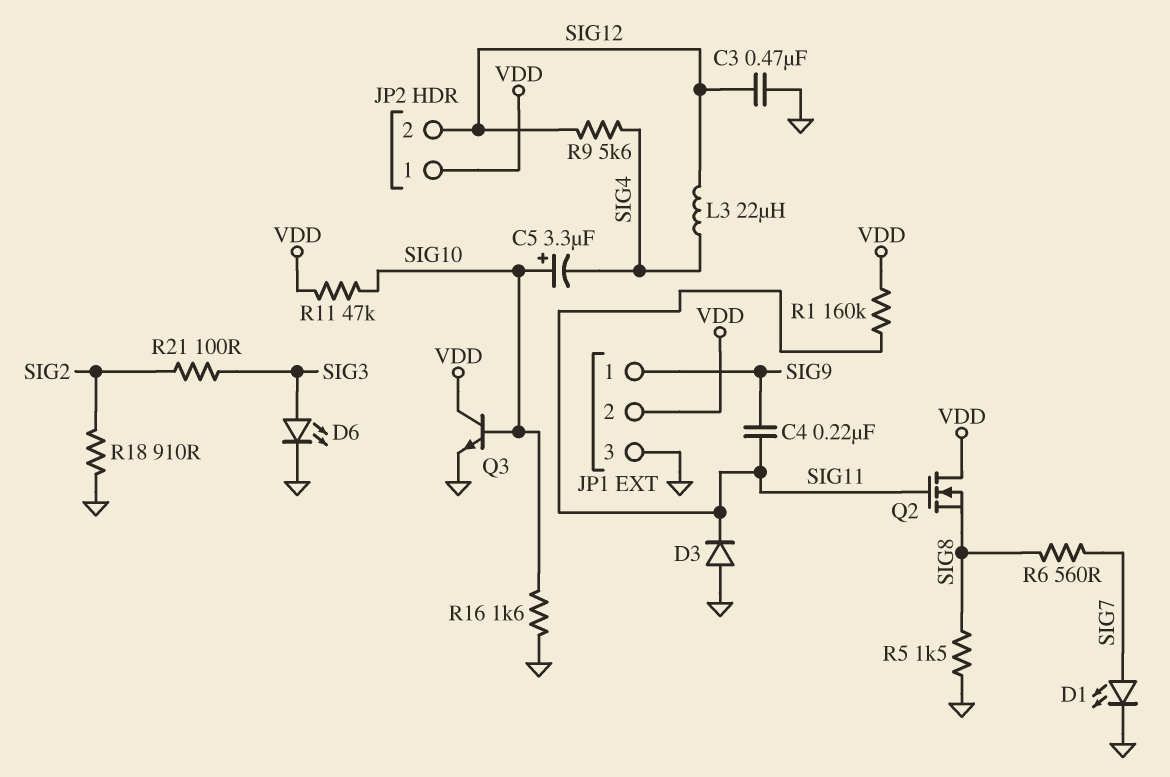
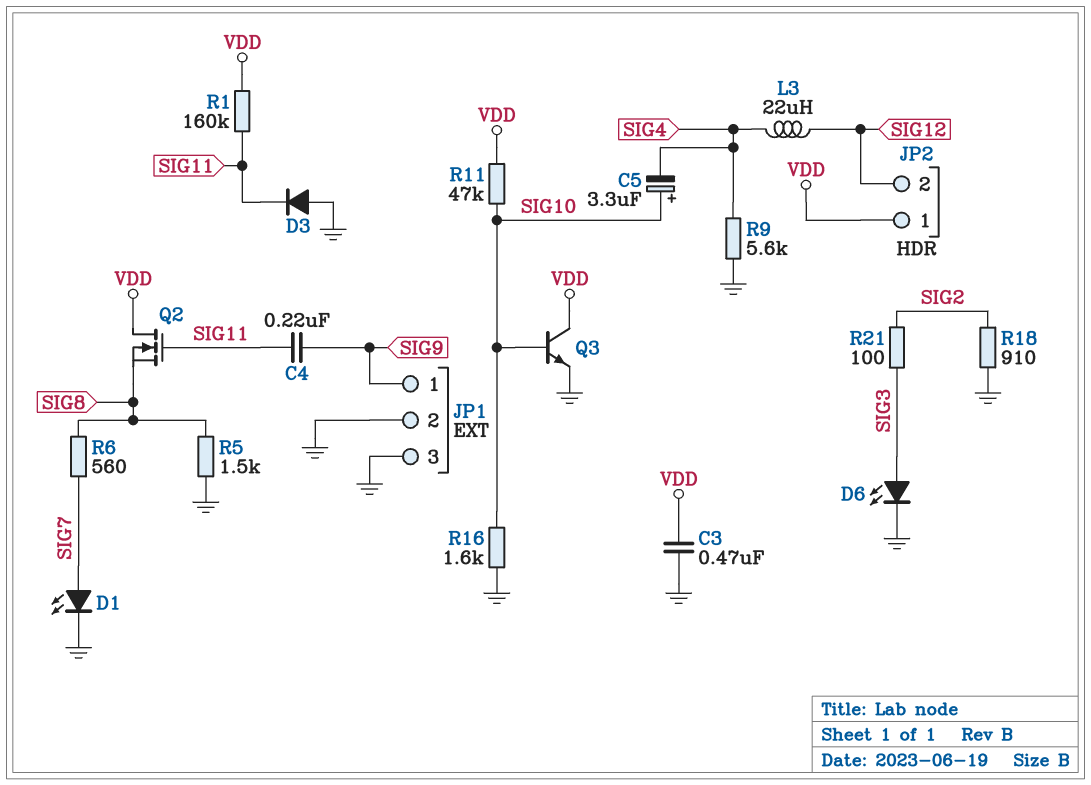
C3: 470nF (GND, SIG12) -> 470nF (GND, VDD)
JP1 pin 2: VDD -> GND
R9: 5.6k (SIG4, SIG12) -> 5.6k (GND, SIG4)

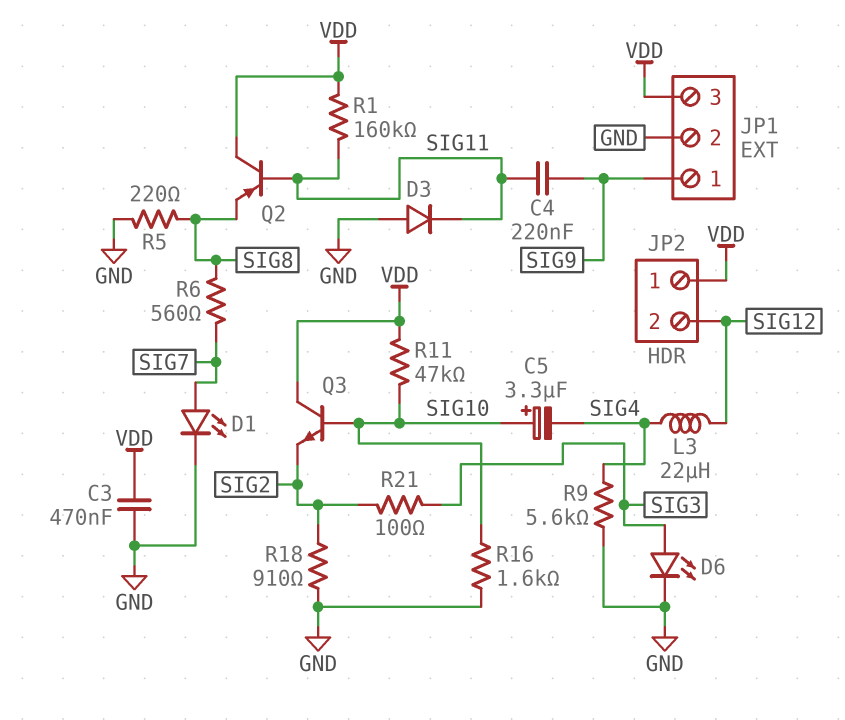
JP1 pin 3: GND -> VDD
Q2: NMOS (G SIG11, D VDD, S SIG8) -> PNP (B SIG11, C VDD, E SIG8)
Q3: NPN (B SIG10, C VDD, E GND) -> NPN (B SIG10, C VDD, E SIG2)
R5: 1.5k (GND, SIG8) -> 220 (GND, SIG8)

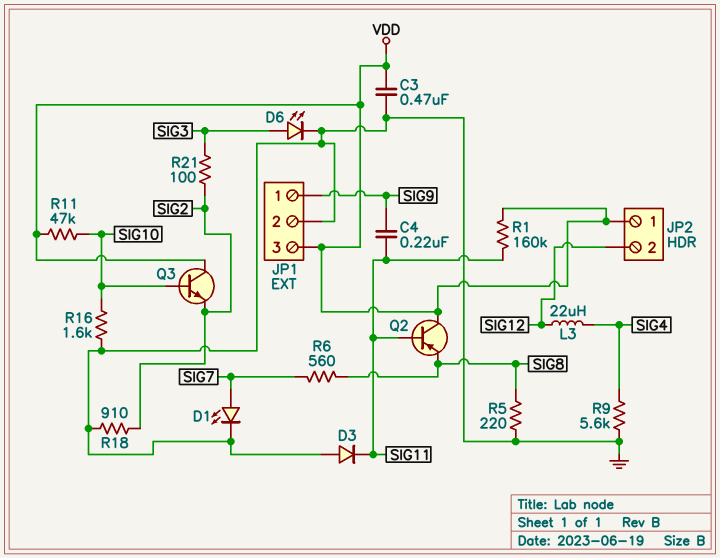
C5: 3.3uF (plus SIG10, minus SIG4) -> none

